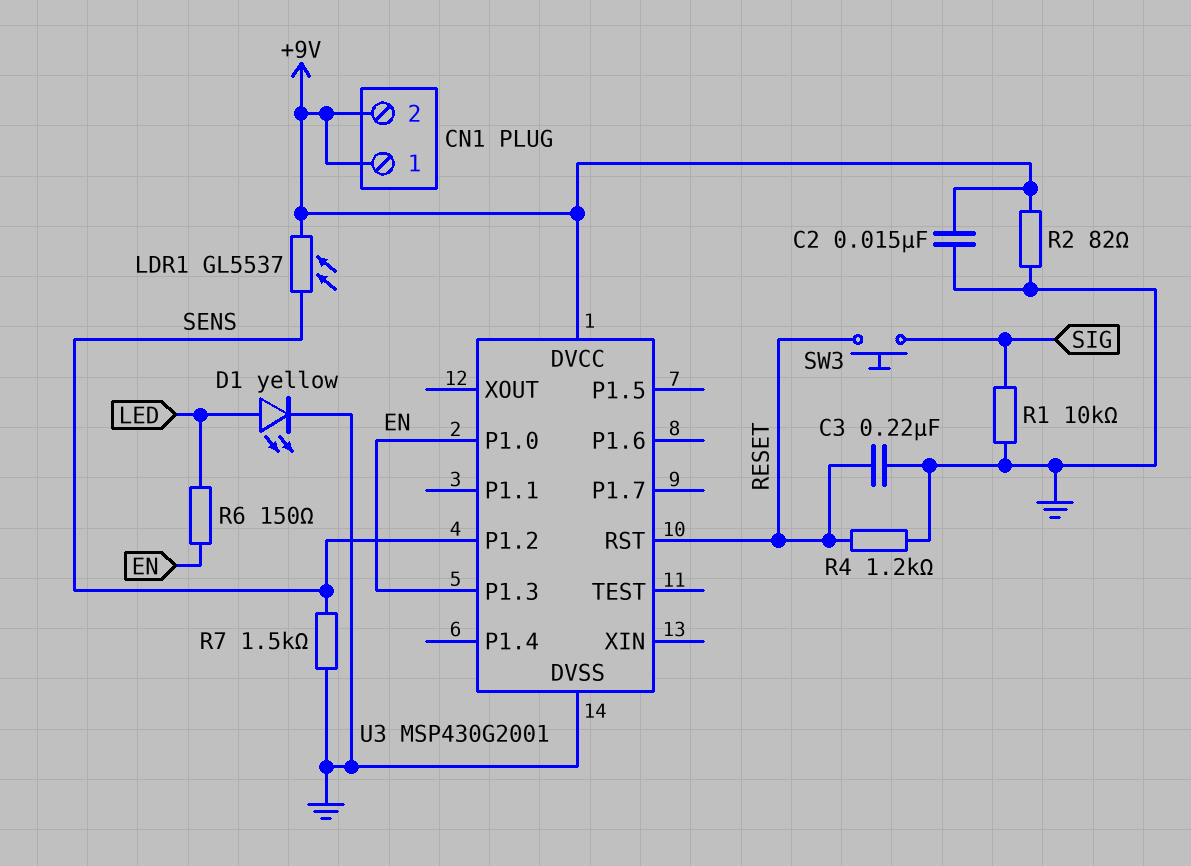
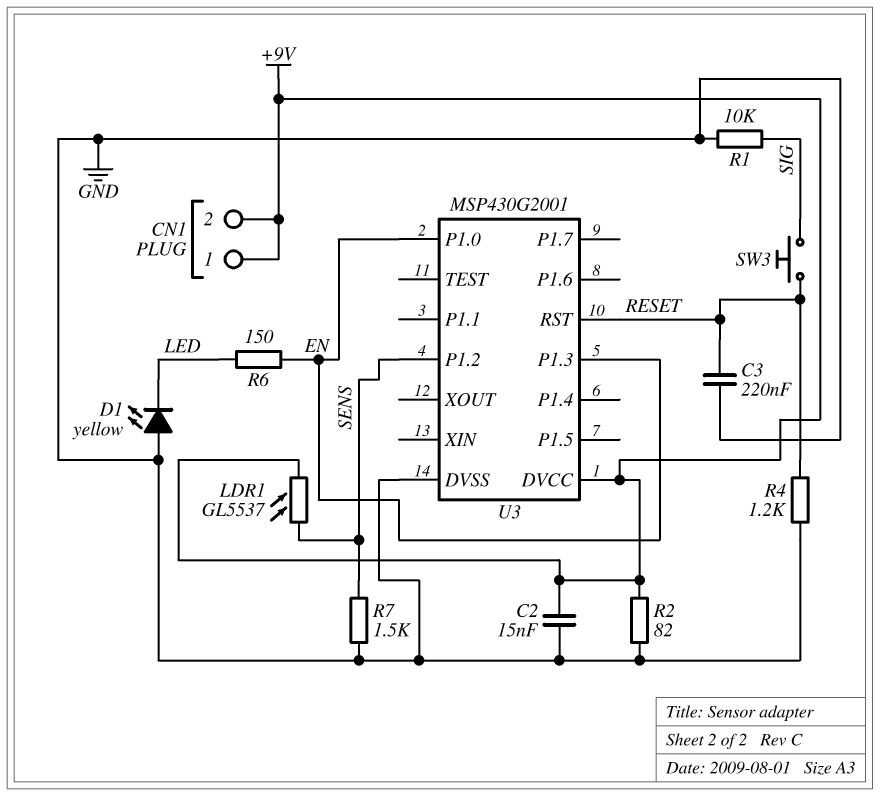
D1: LED yellow (A LED, K GND) -> LED yellow (A GND, K LED)

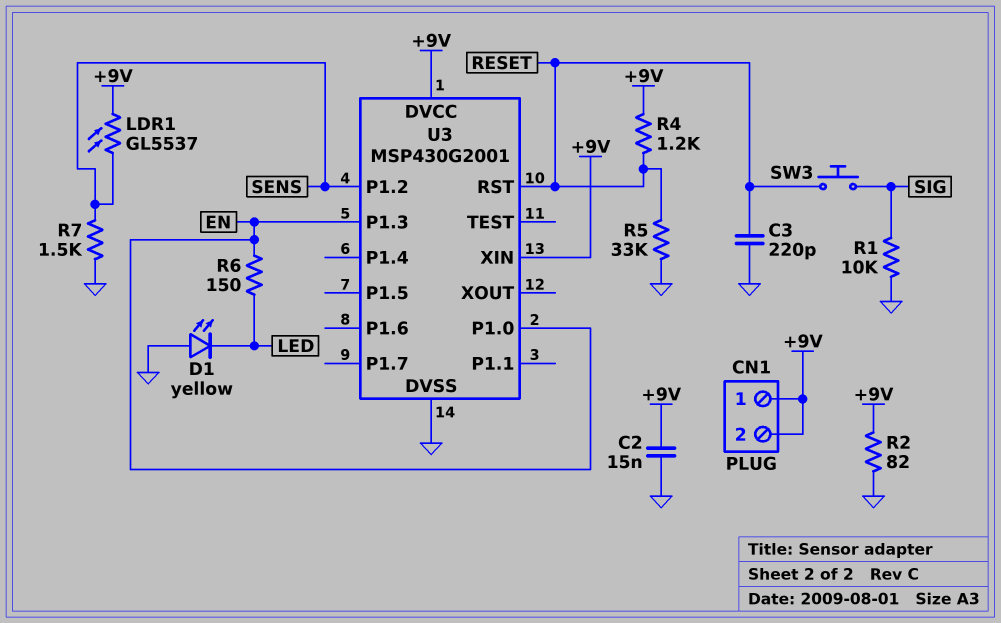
C3: 220nF (GND, RESET) -> 220pF (GND, RESET)
R4: 1.2k (GND, RESET) -> 1.2k (+9V, RESET)
R5: none -> 33k (GND, RESET)
U3 pin XIN: none -> +9V

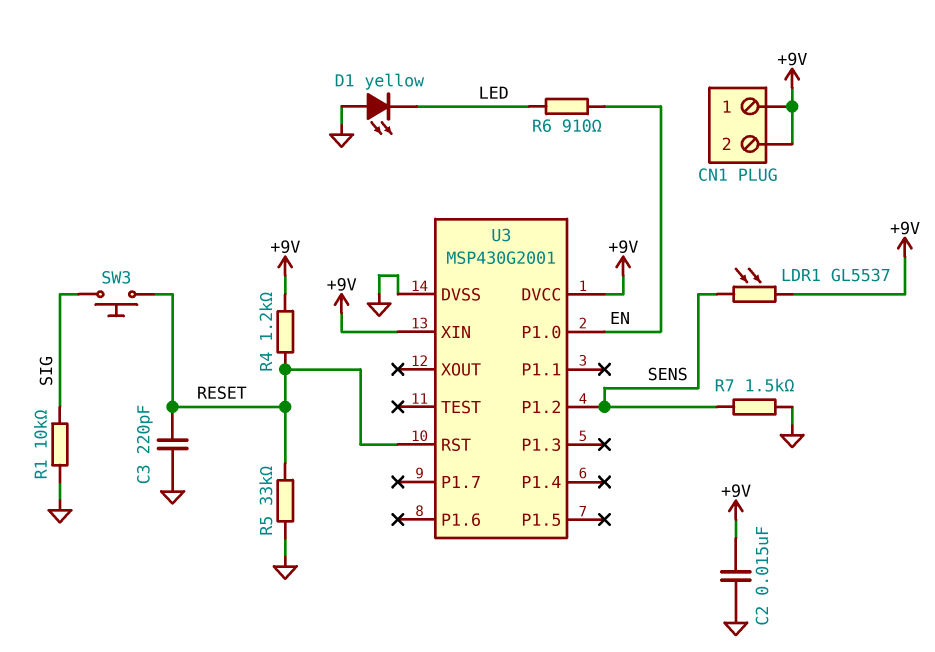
R2: 82 (+9V, GND) -> none
R6: 150 (EN, LED) -> 910 (EN, LED)
U3 pin P1.3: EN -> none

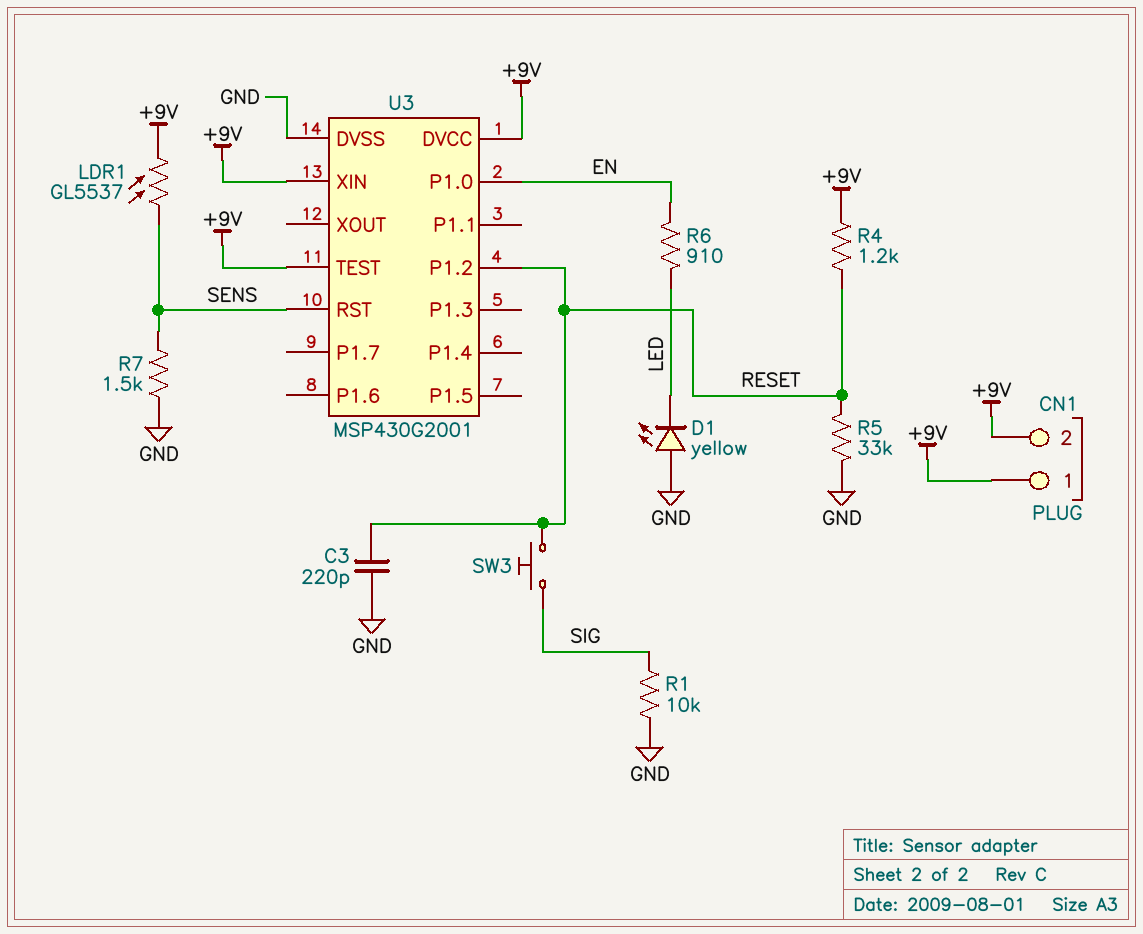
C2: 15nF (+9V, GND) -> none
U3 pin P1.2: SENS -> RESET
U3 pin RST: RESET -> SENS
U3 pin TEST: none -> +9V

